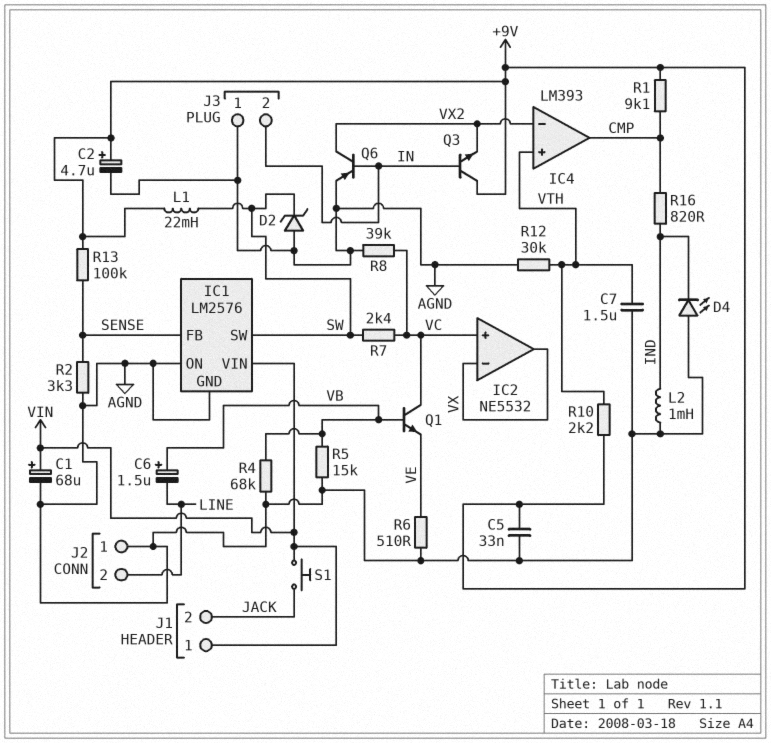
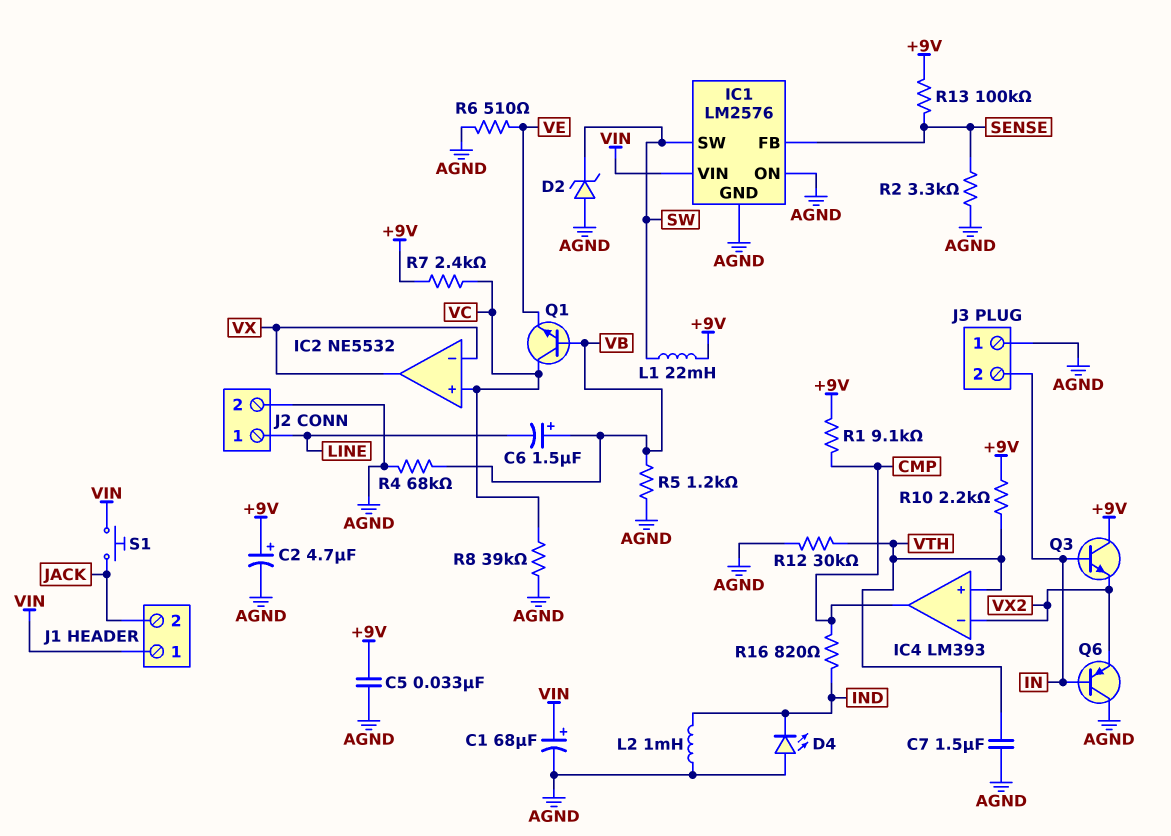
J2 pin 1: AGND -> LINE
J2 pin 2: LINE -> AGND
Q6: PNP (B IN, C VX2, E AGND) -> PNP (B IN, C AGND, E VX2)
R5: 15k (AGND, VB) -> 1.2k (AGND, VB)
R7: 2.4k (SW, VC) -> 2.4k (+9V, VC)

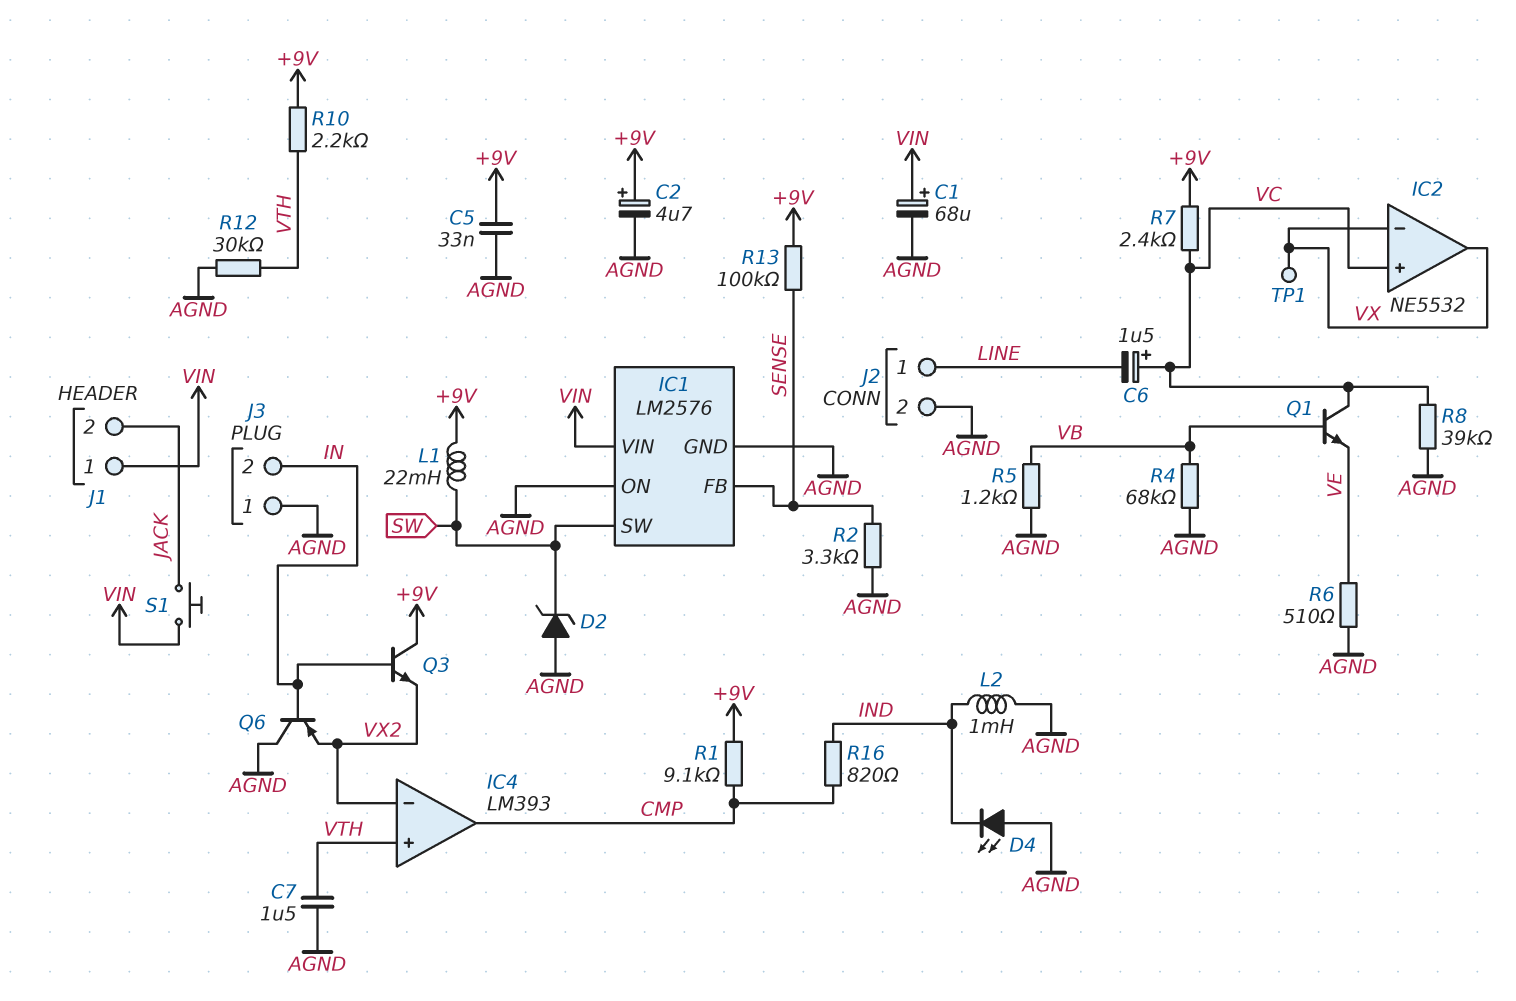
C6: 1.5uF (plus VB, minus LINE) -> 1.5uF (plus VC, minus LINE)
TP1: none -> test point (VX)

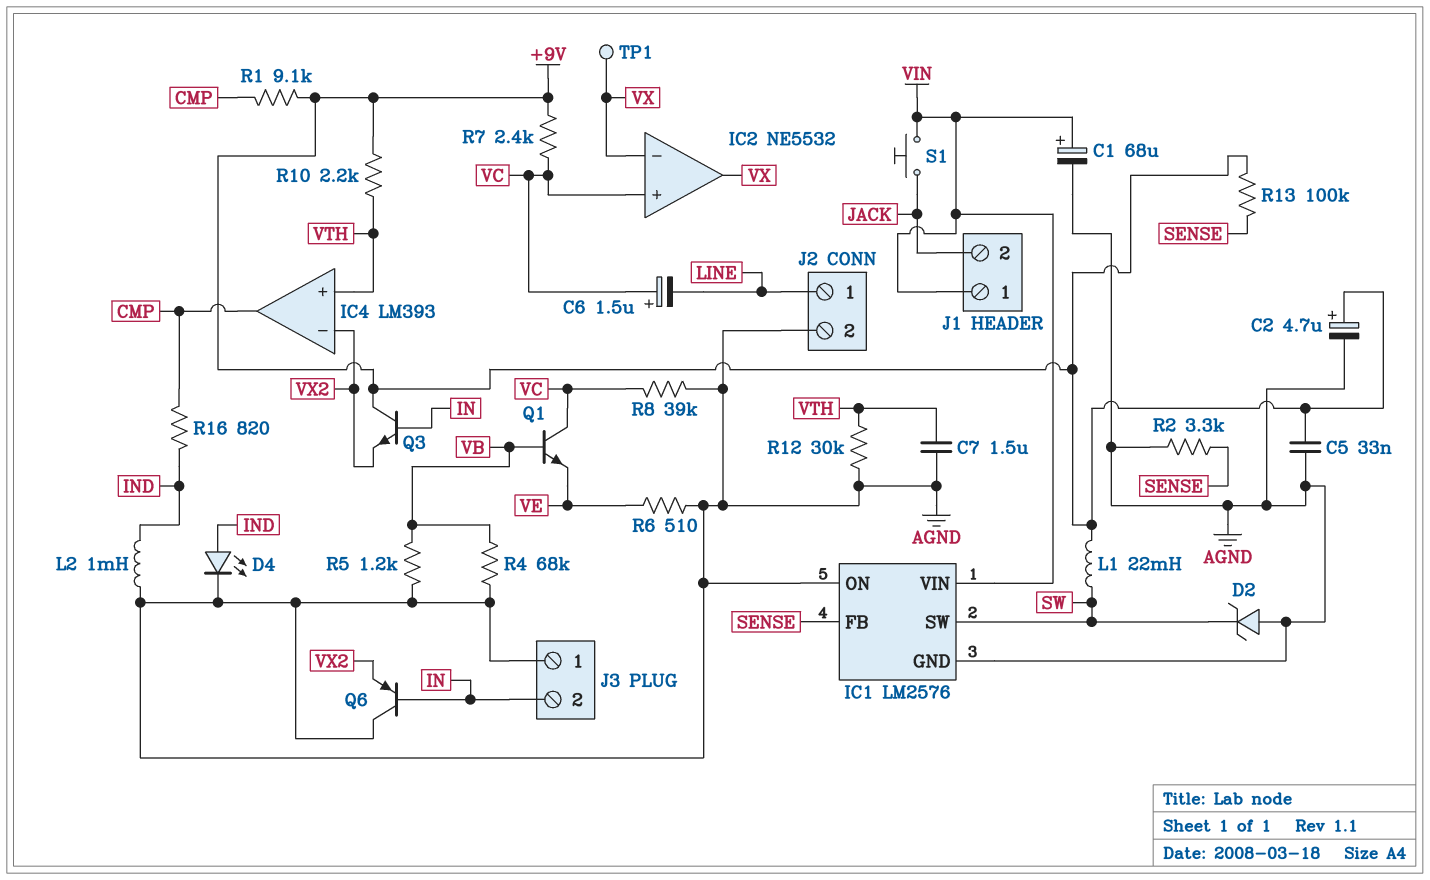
D4: LED (A AGND, K IND) -> LED (A IND, K AGND)

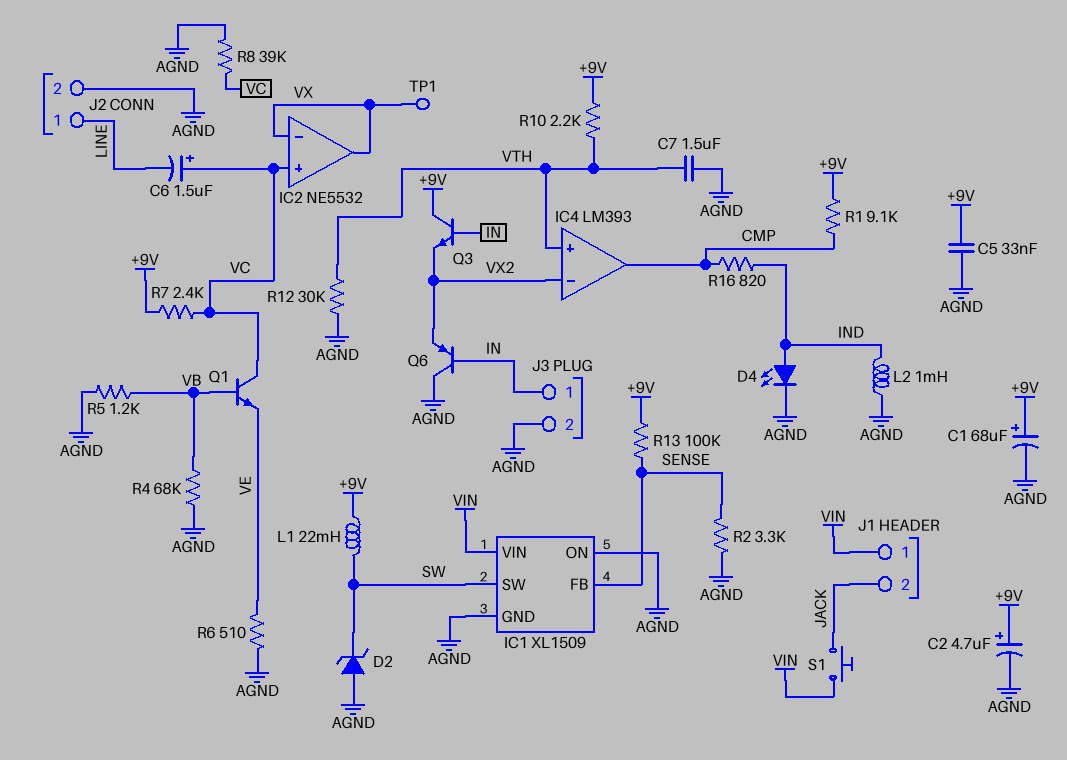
C1: 68uF (plus VIN, minus AGND) -> 68uF (plus +9V, minus AGND)
IC1: LM2576 -> XL1509
J3 pin 1: AGND -> IN
J3 pin 2: IN -> AGND

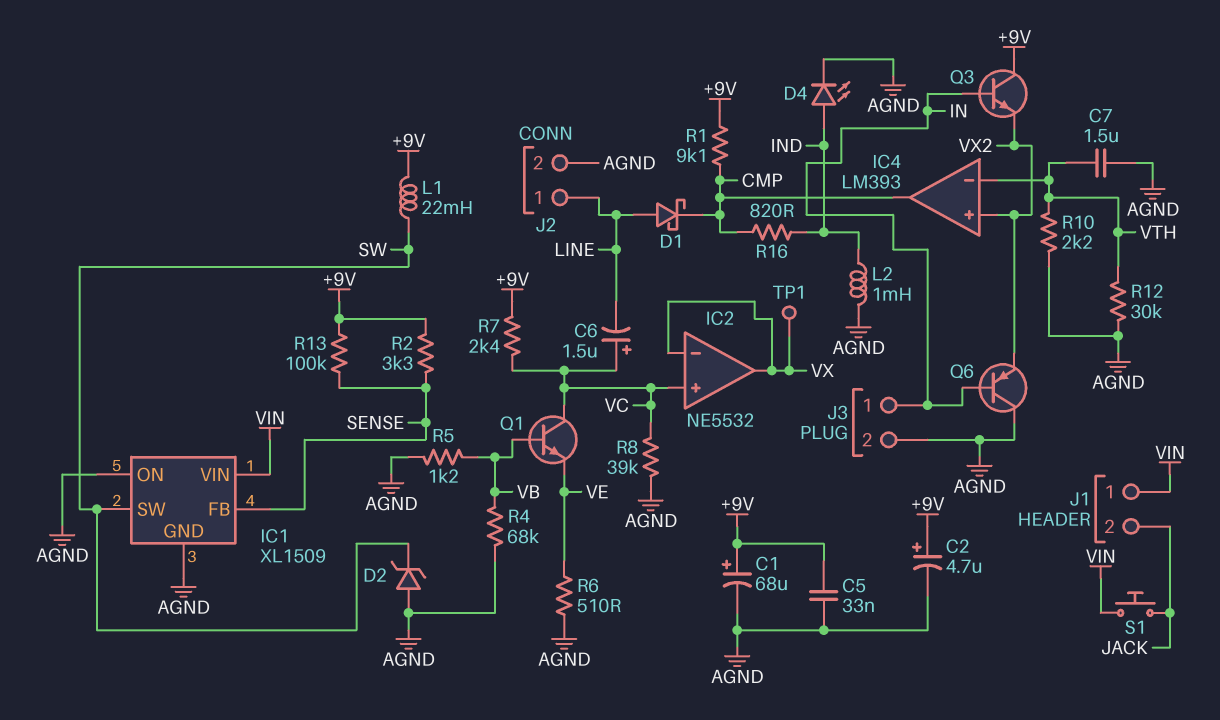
D1: none -> schottky (A LINE, K CMP)
IC4 pin in+: VTH -> VX2
IC4 pin in-: VX2 -> VTH
R2: 3.3k (AGND, SENSE) -> 3.3k (+9V, SENSE)
R10: 2.2k (+9V, VTH) -> 2.2k (AGND, VTH)

